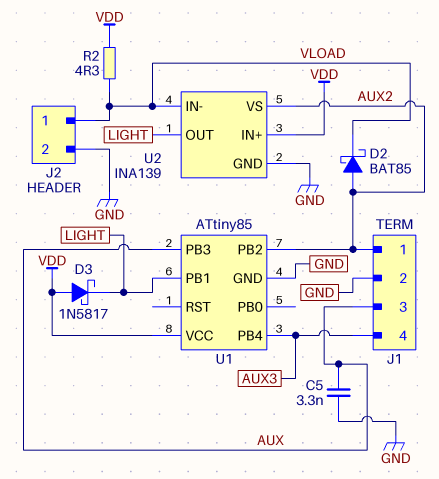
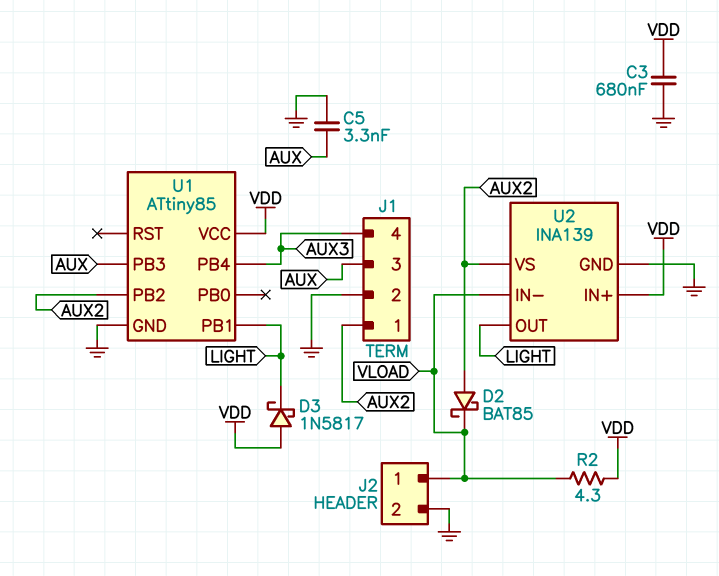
C3: none -> 680nF (GND, VDD)

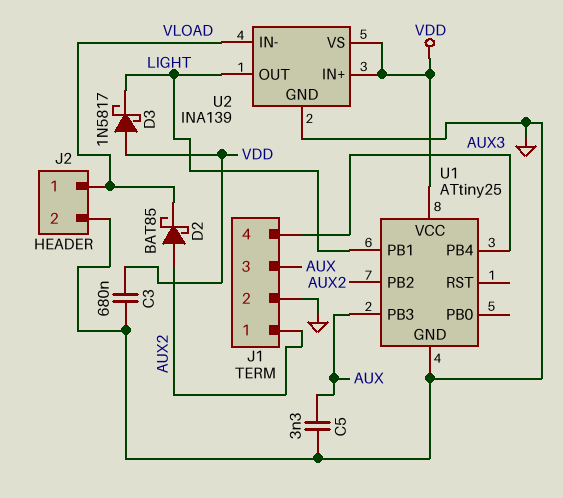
R2: 4.3 (VDD, VLOAD) -> none
U1: ATtiny85 -> ATtiny25
U2 pin VS: AUX2 -> VDD

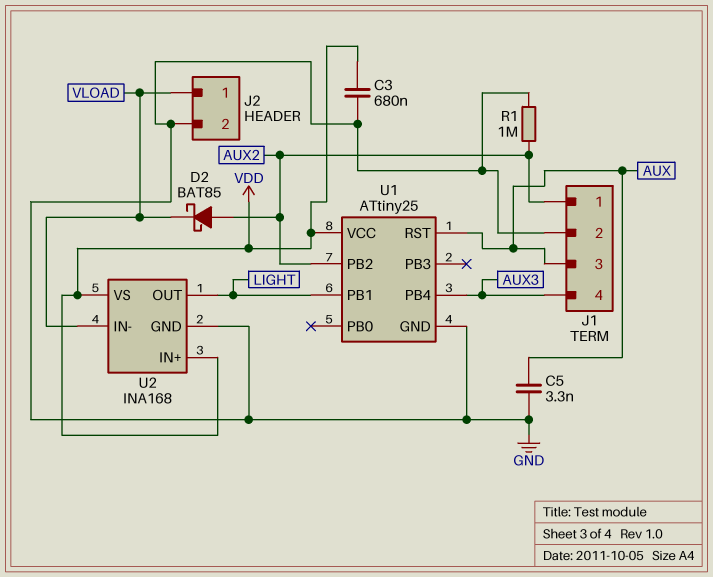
D3: schottky 1N5817 (A VDD, K LIGHT) -> none
R1: none -> 1M (AUX2, GND)
U1 pin PB3: AUX -> none
U1 pin RST: none -> AUX
U2: INA139 -> INA168

